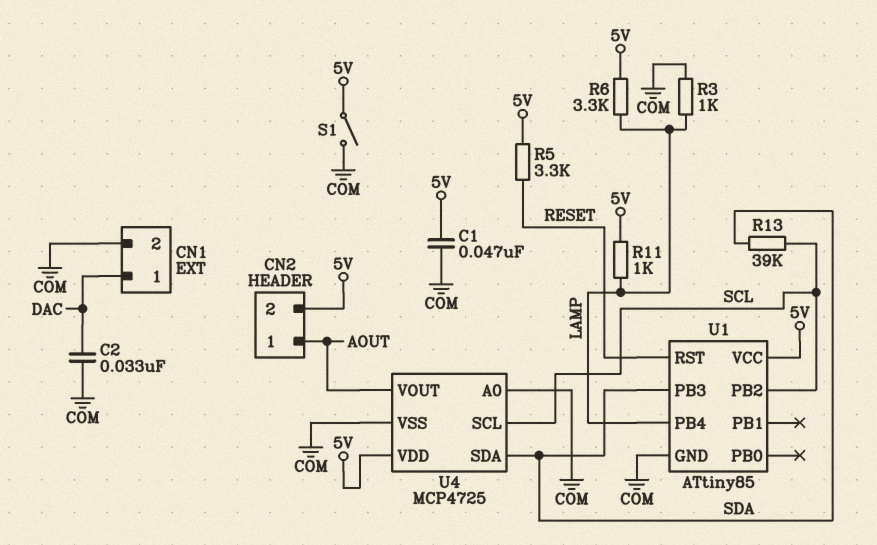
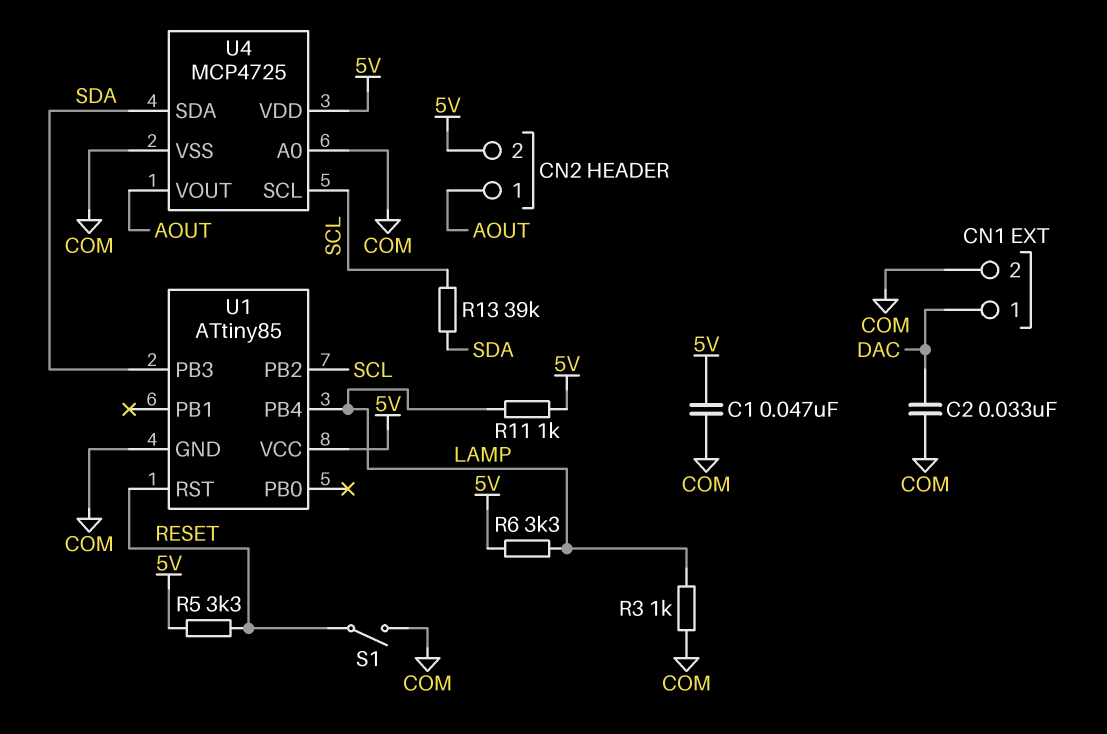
S1: switch (5V, COM) -> switch (COM, RESET)

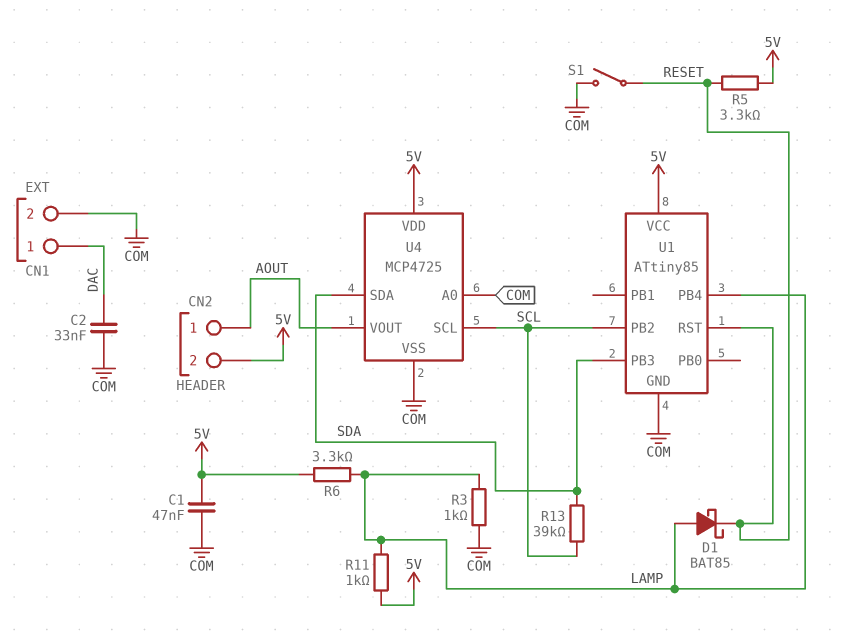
D1: none -> schottky BAT85 (A LAMP, K RESET)

